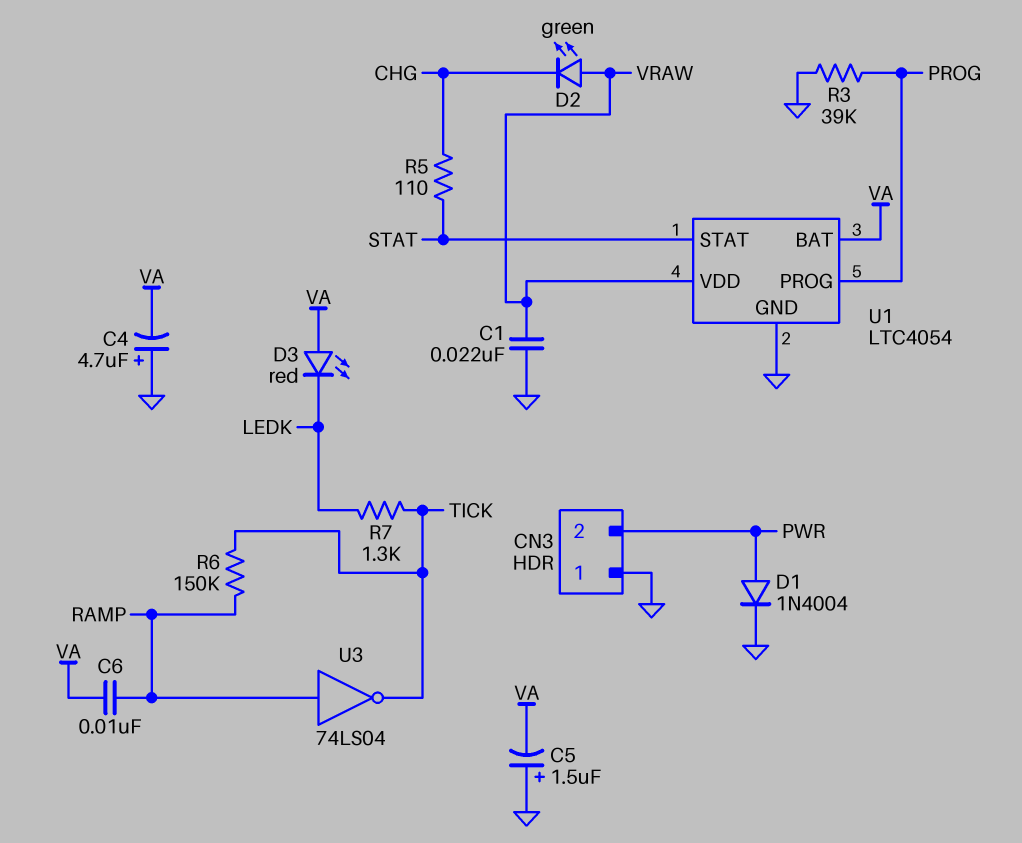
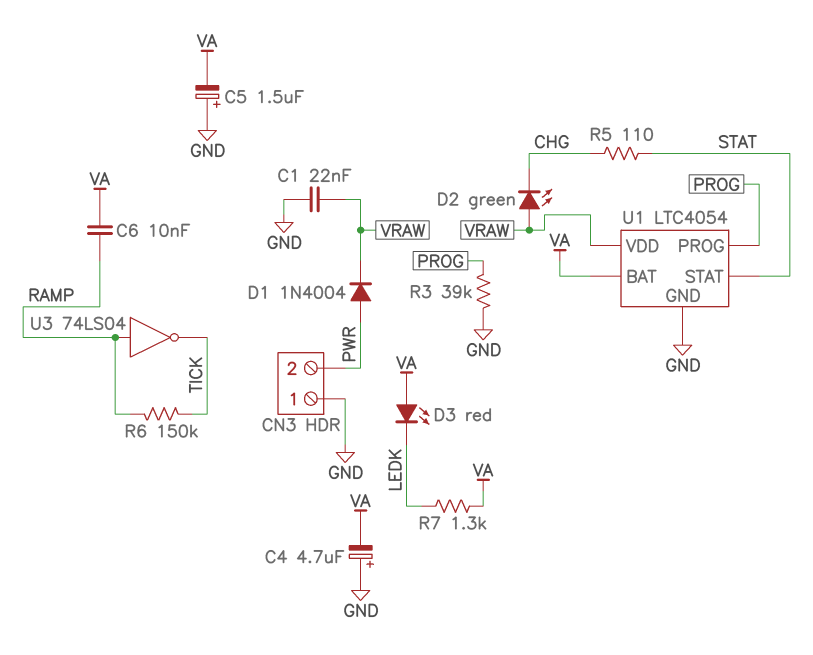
D1: diode 1N4004 (A PWR, K GND) -> diode 1N4004 (A PWR, K VRAW)
R7: 1.3k (LEDK, TICK) -> 1.3k (LEDK, VA)

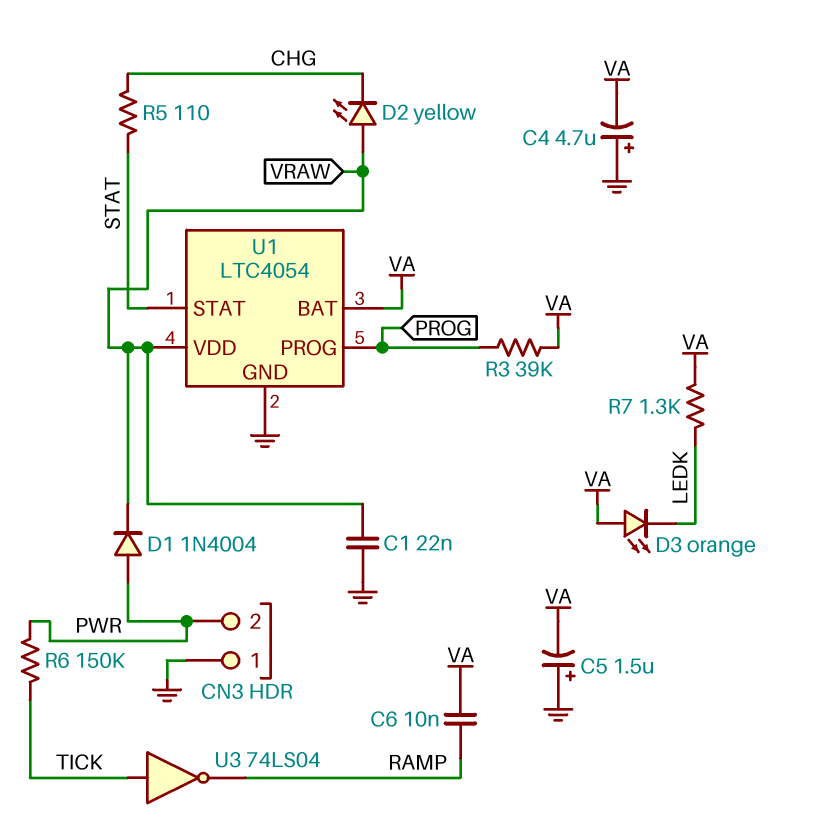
D2: LED green (A VRAW, K CHG) -> LED yellow (A VRAW, K CHG)
D3: LED red (A VA, K LEDK) -> LED orange (A VA, K LEDK)
R3: 39k (GND, PROG) -> 39k (PROG, VA)
R6: 150k (RAMP, TICK) -> 150k (PWR, TICK)
U3: NOT 74LS04 (in RAMP, out TICK) -> NOT 74LS04 (in TICK, out RAMP)

